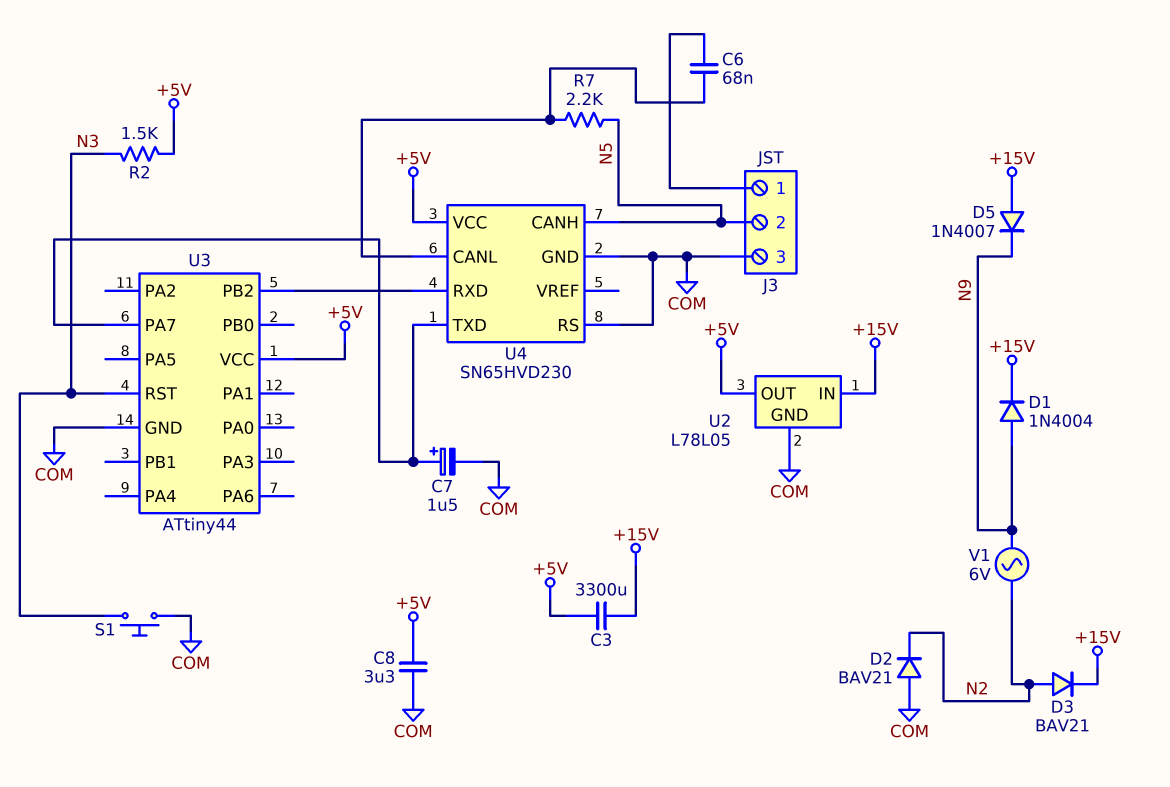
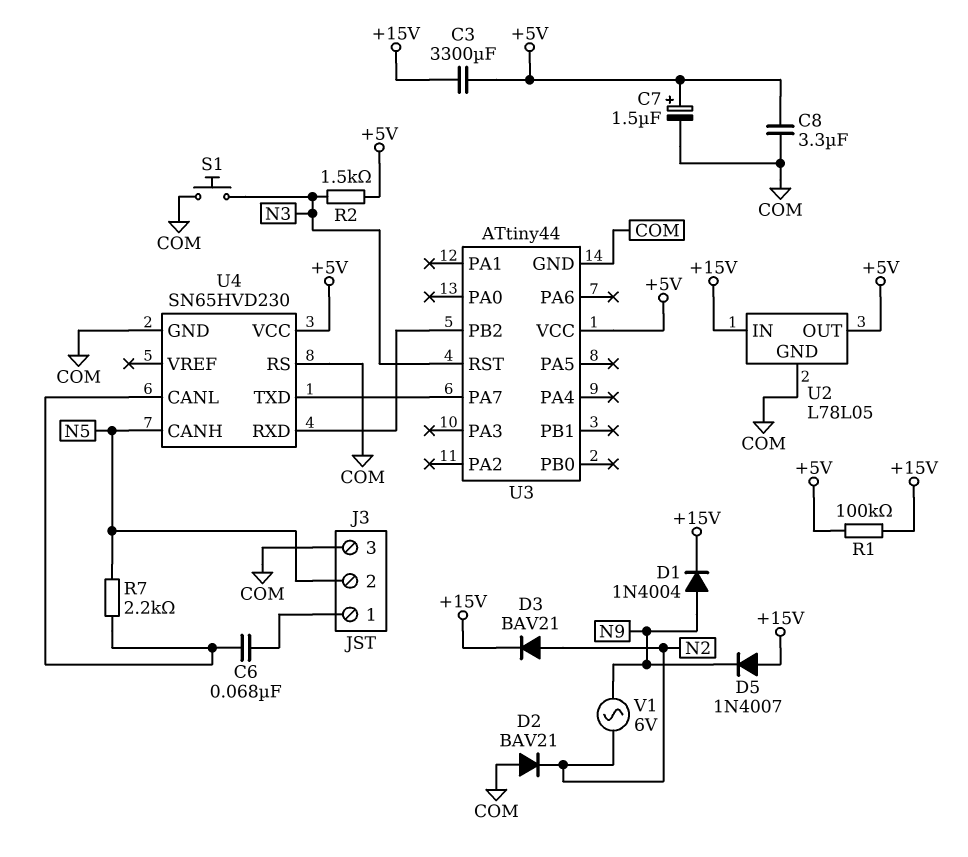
C7: 1.5uF (plus U3/PA7, minus COM) -> 1.5uF (plus +5V, minus COM)
R1: none -> 100k (+5V, +15V)

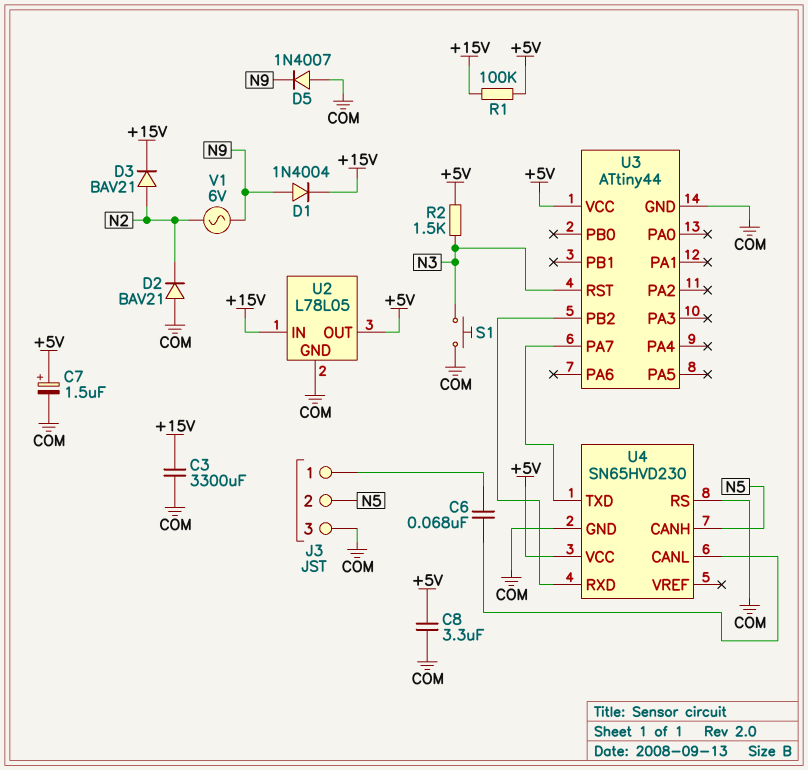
C3: 3300uF (+5V, +15V) -> 3300uF (+15V, COM)
D5: diode 1N4007 (A +15V, K N9) -> diode 1N4007 (A COM, K N9)
R7: 2.2k (N5, U4/CANL) -> none

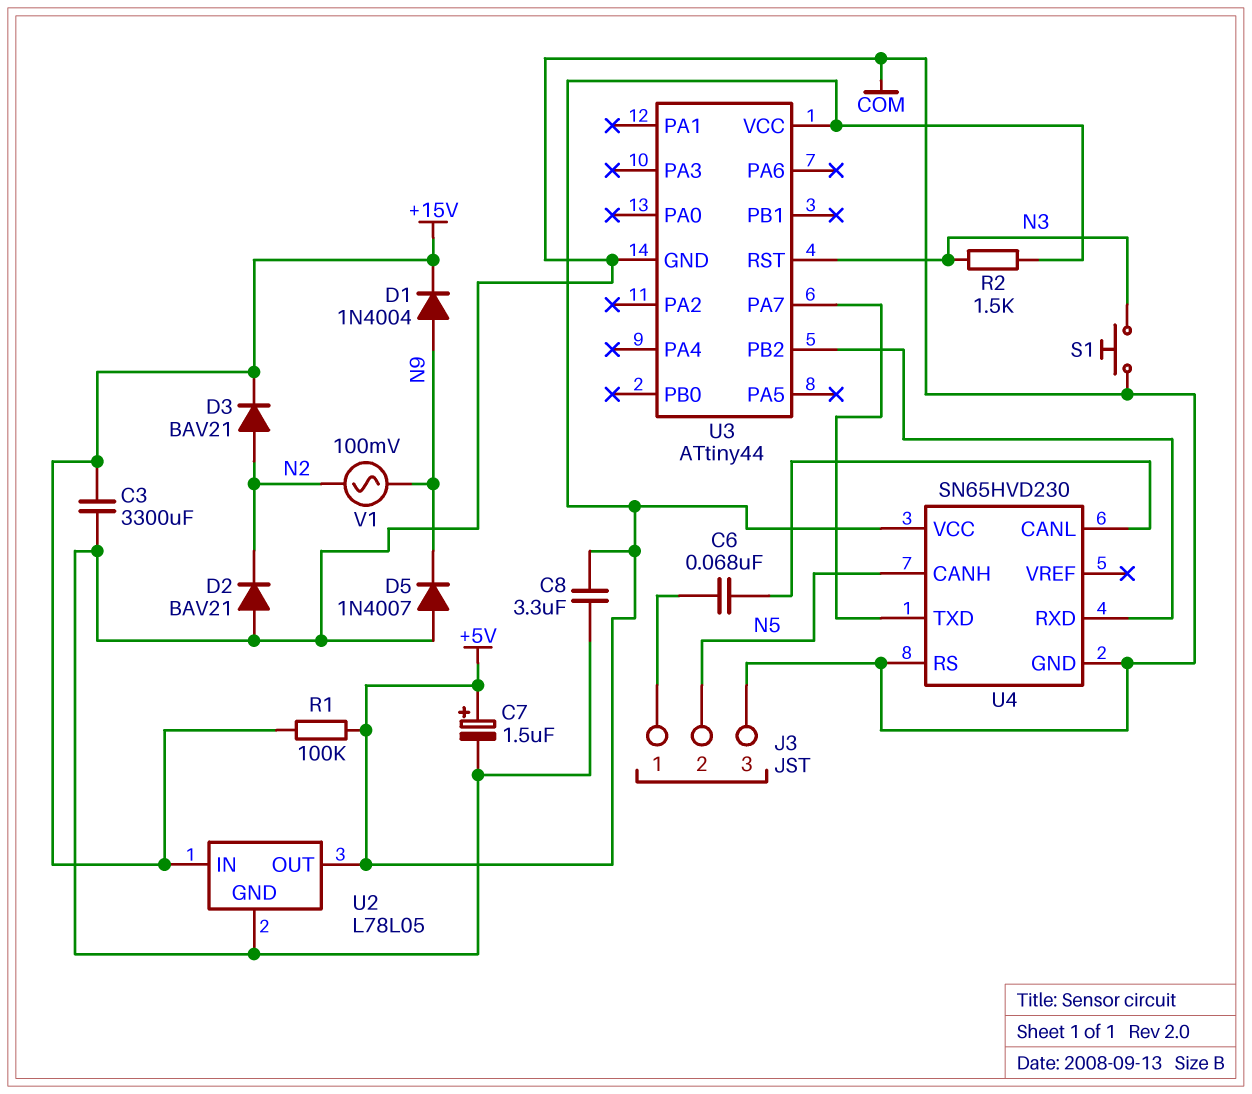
V1: AC 6V (N2, N9) -> AC 100mV (N2, N9)

